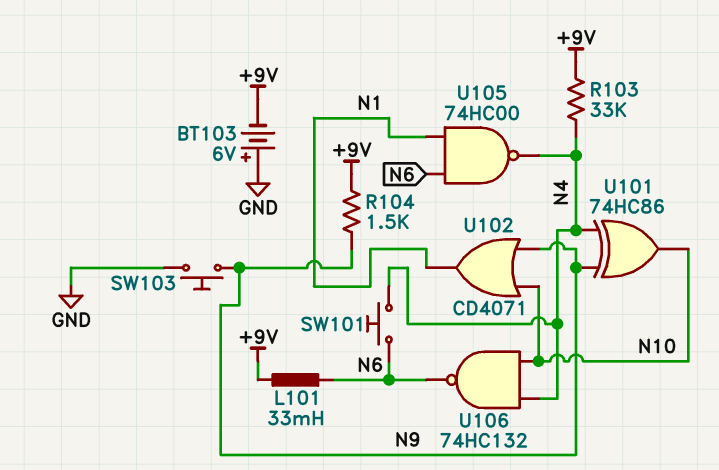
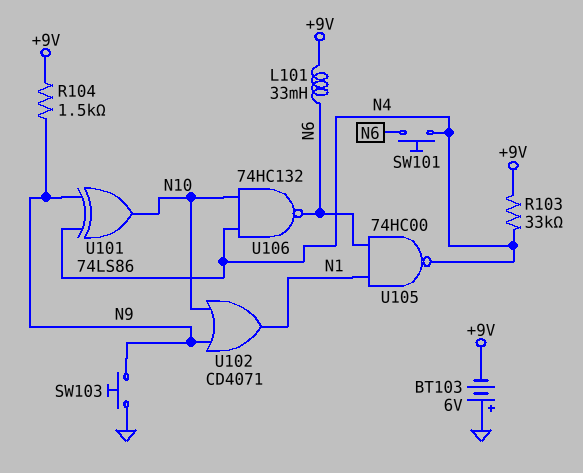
U101: XOR 74HC86 (in N4, in N9, out N10) -> XOR 74LS86 (in N4, in N9, out N10)

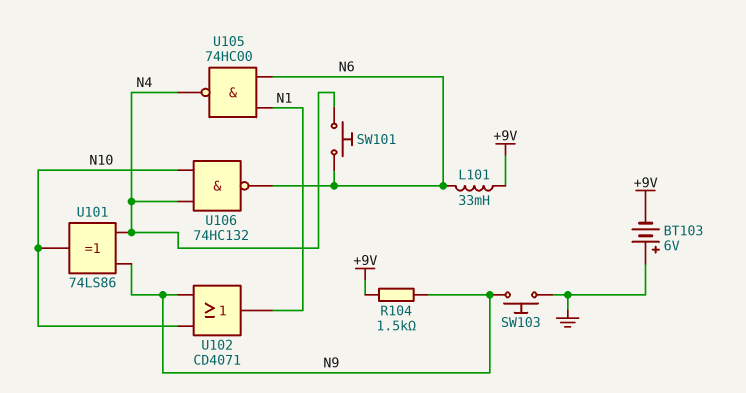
R103: 33k (+9V, N4) -> none

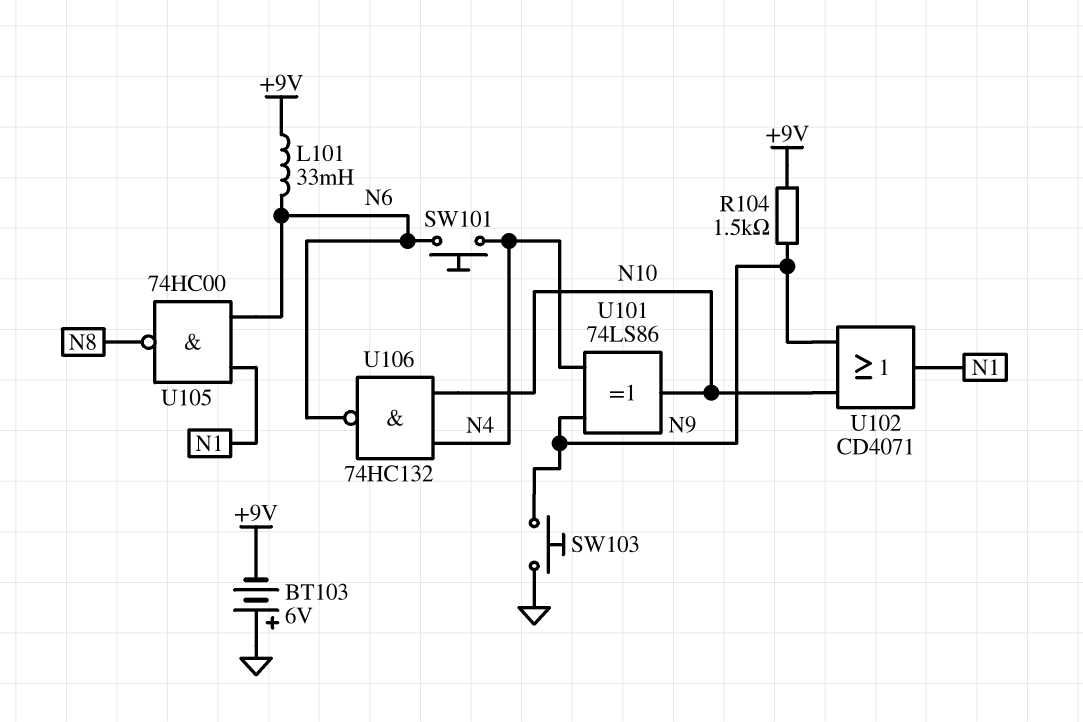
U105: NAND 74HC00 (in N1, in N6, out N4) -> NAND 74HC00 (in N1, in N6, out N8)

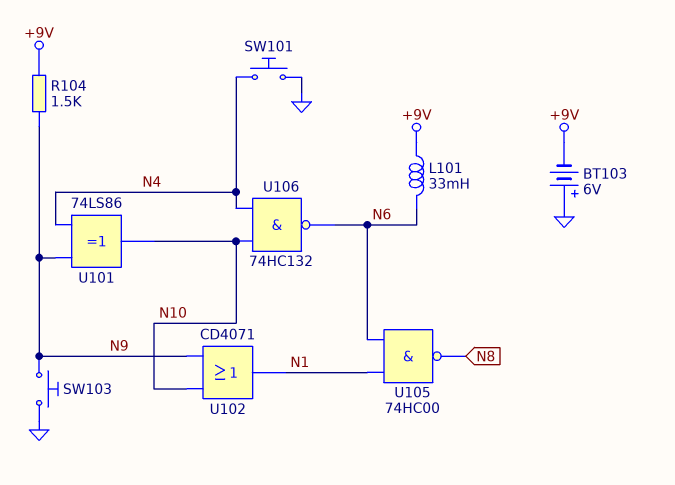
SW101: button (N4, N6) -> button (GND, N4)

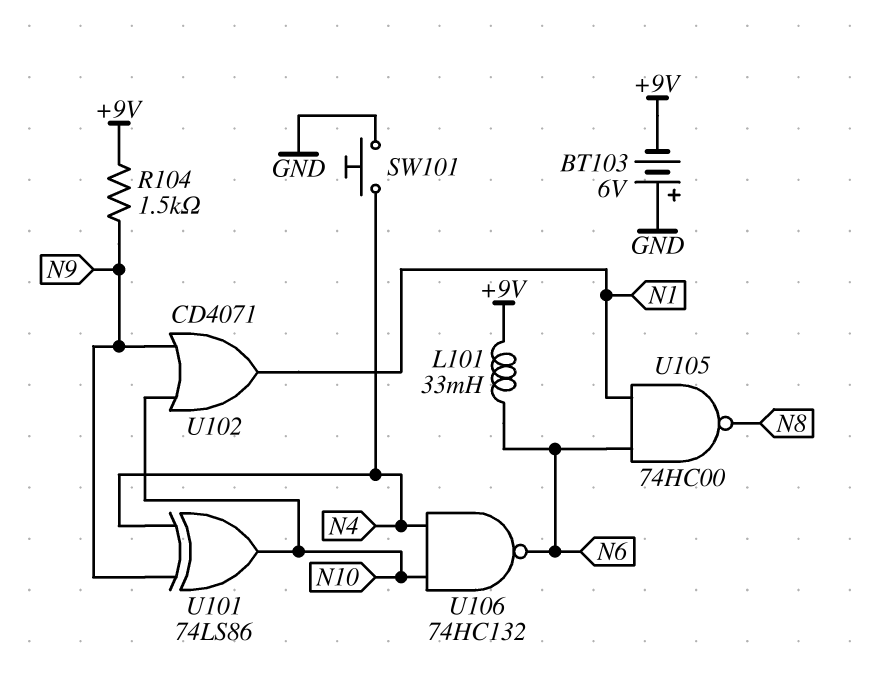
SW103: button (GND, N9) -> none

